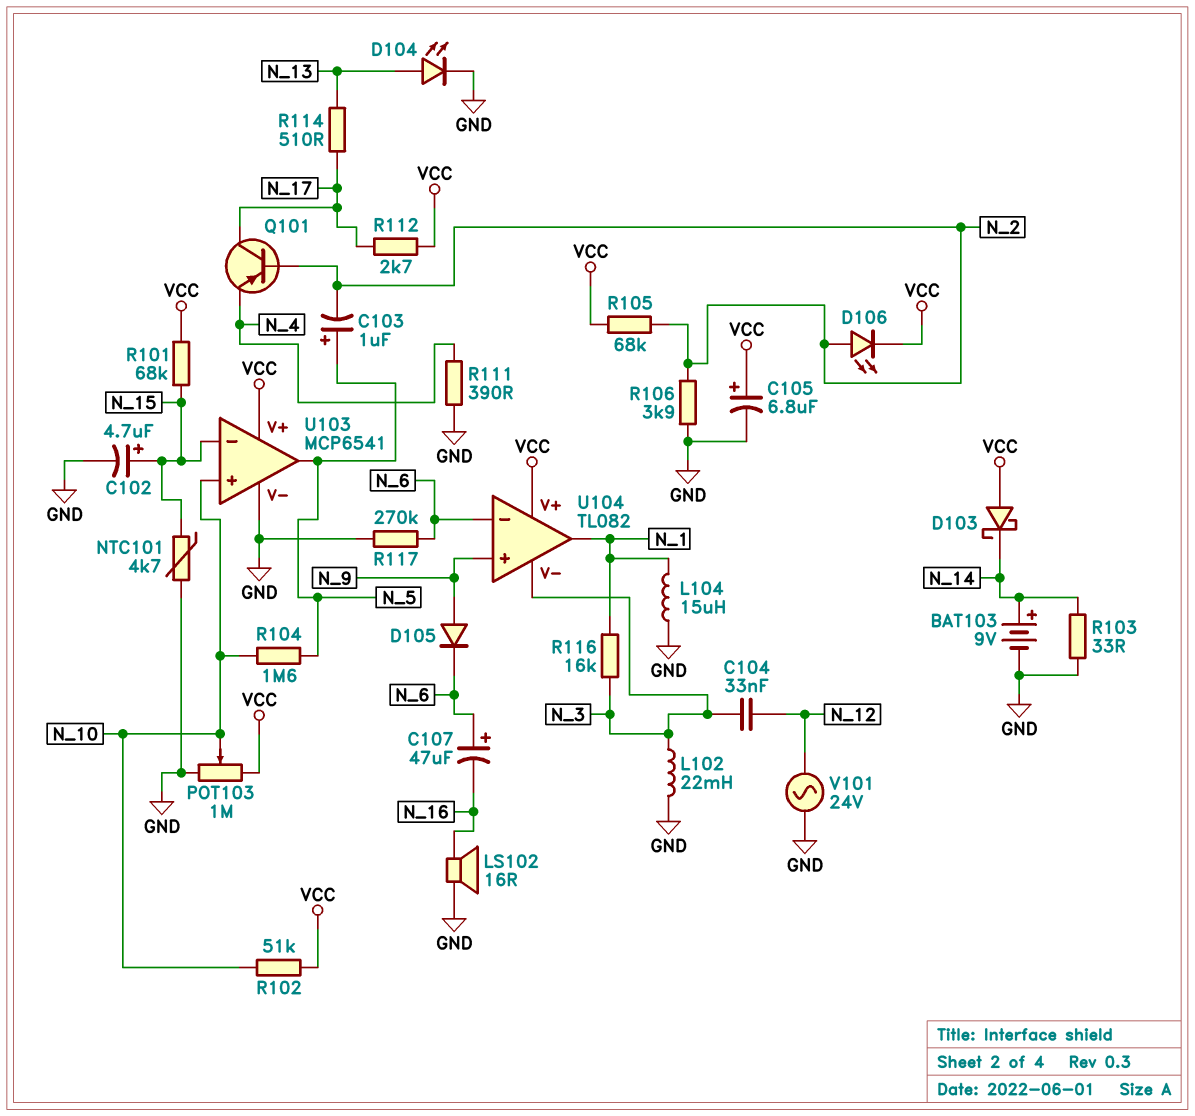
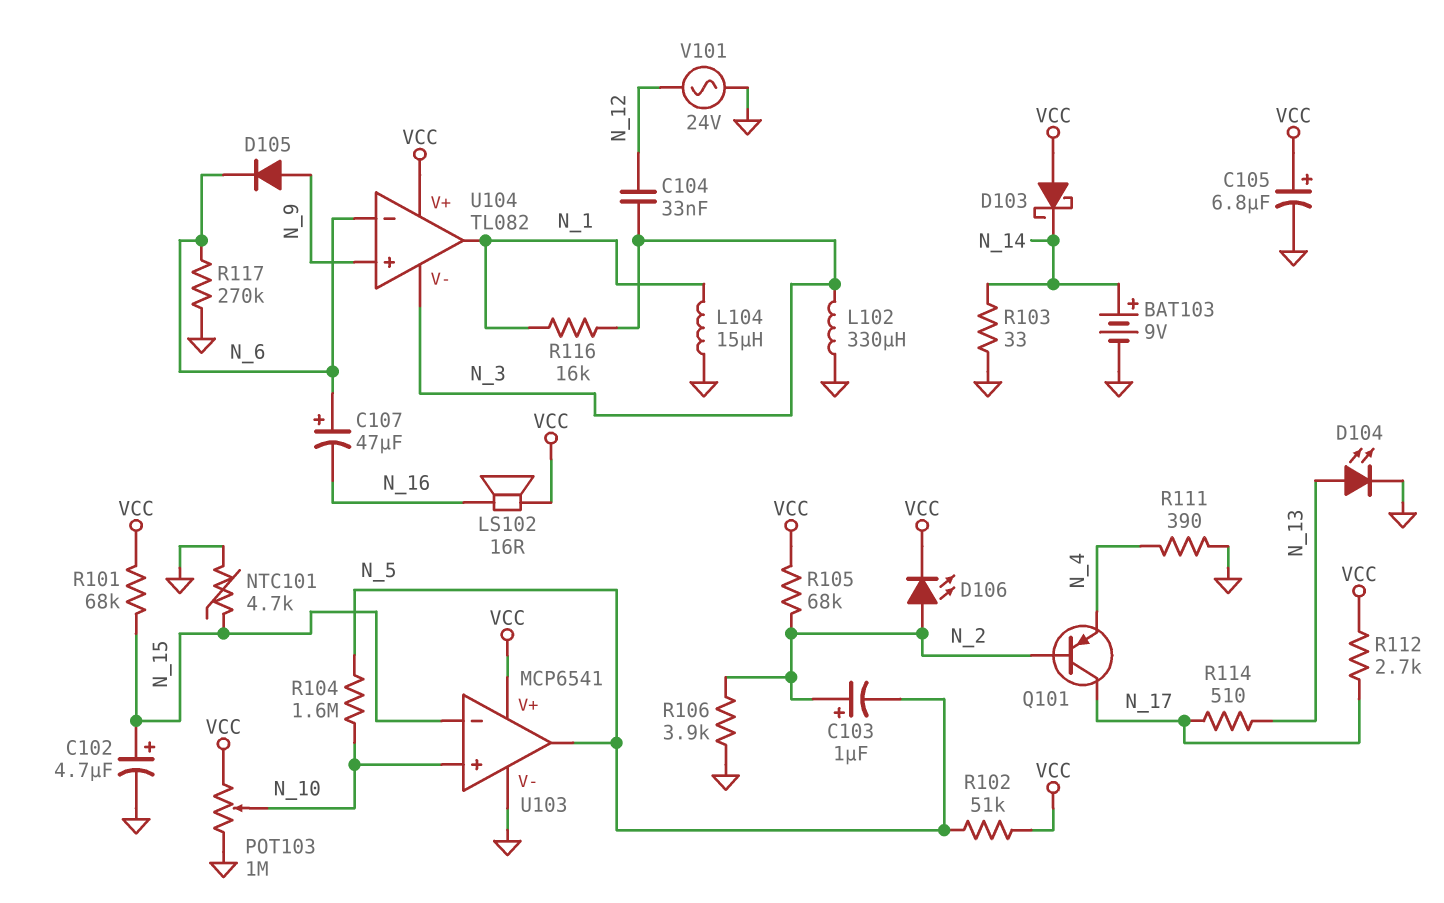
C103: 1uF (plus N_5, minus N_2) -> 1uF (plus N_2, minus N_5)
L102: 22mH (GND, N_3) -> 330uH (GND, N_3)
LS102: speaker 16R (GND, N_16) -> speaker 16R (N_16, VCC)
R102: 51k (N_10, VCC) -> 51k (N_5, VCC)

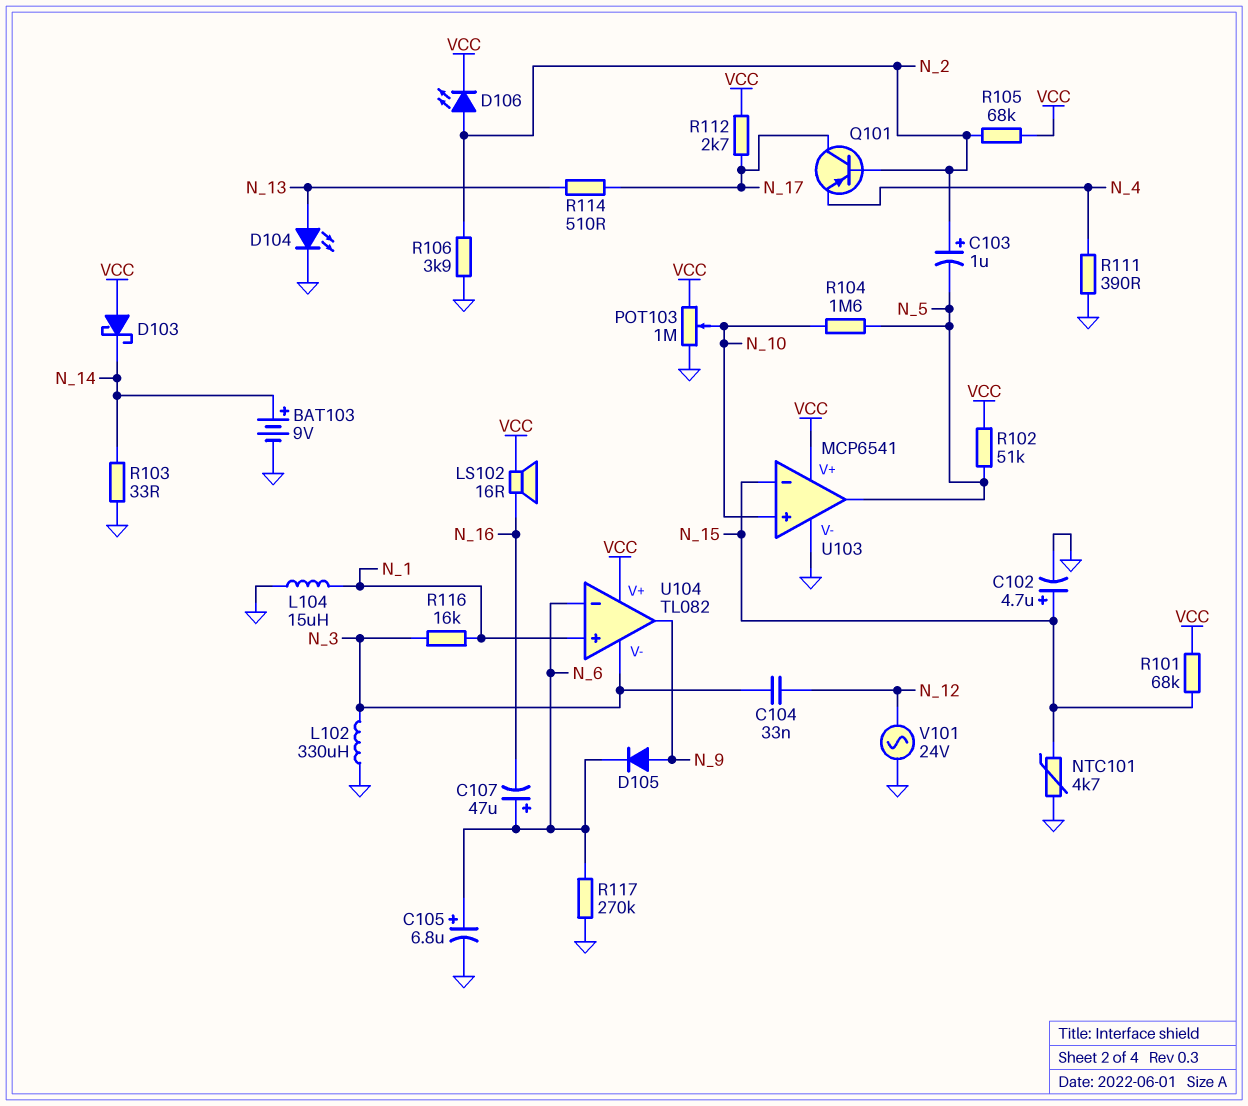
C105: 6.8uF (plus VCC, minus GND) -> 6.8uF (plus N_6, minus GND)
U104 pin in+: N_9 -> N_1
U104 pin out: N_1 -> N_9

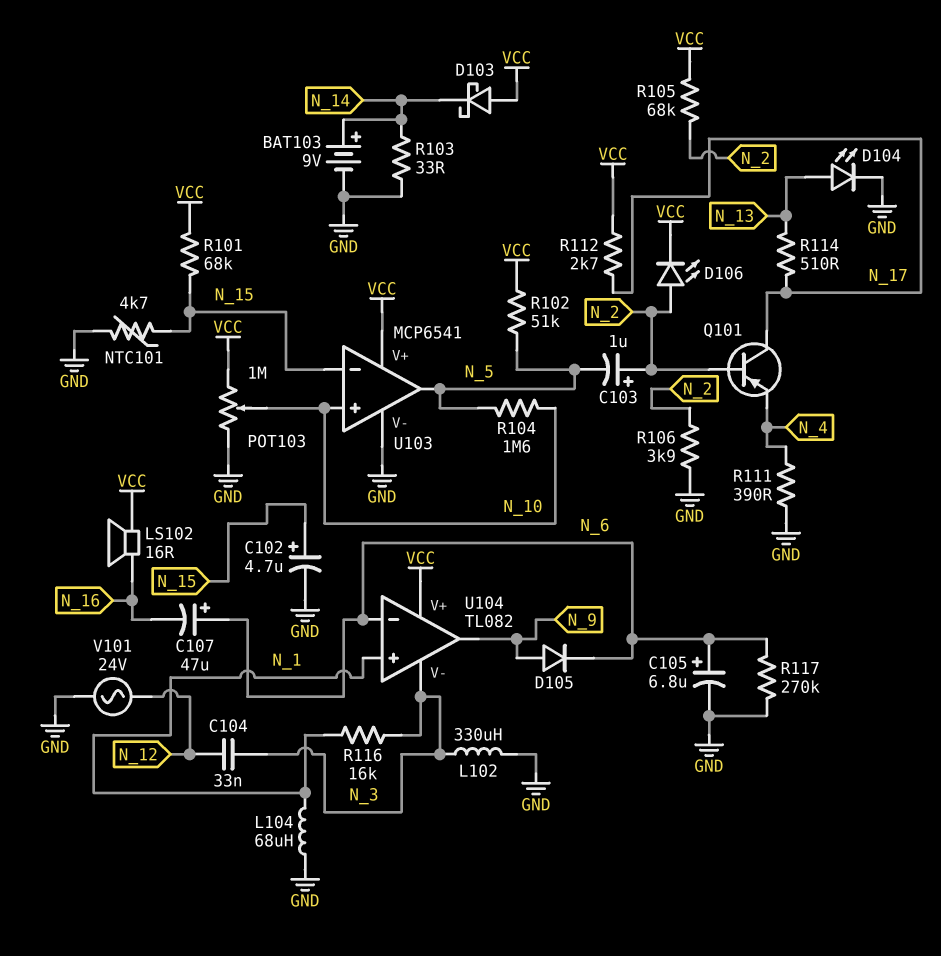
L104: 15uH (GND, N_1) -> 68uH (GND, N_1)

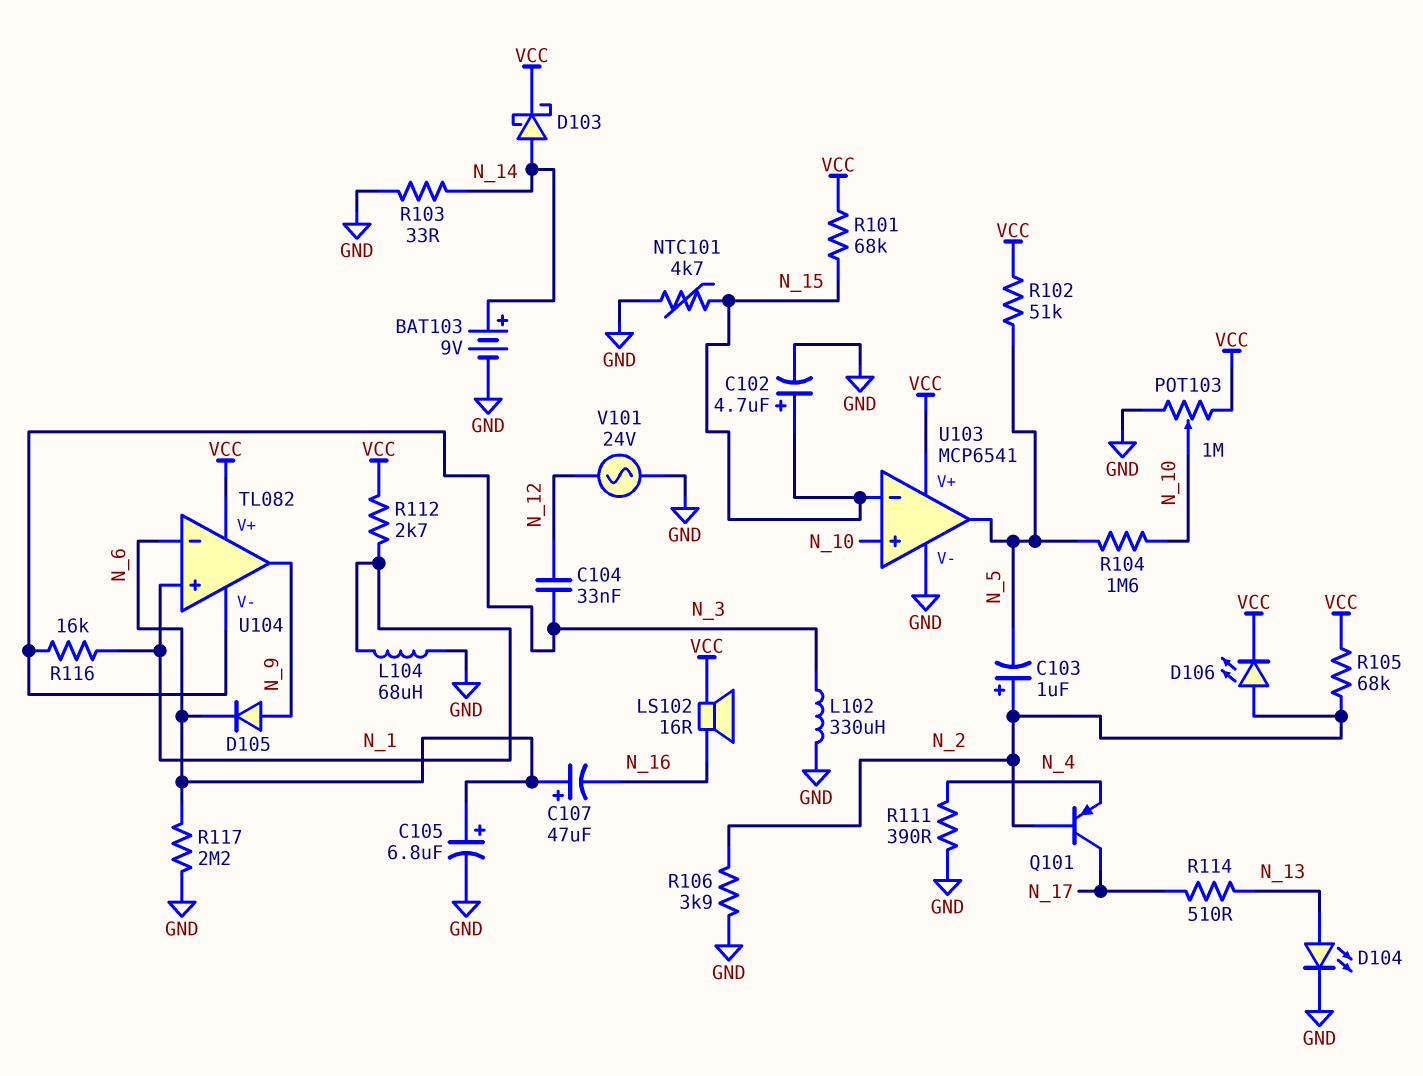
D103: schottky (A VCC, K N_14) -> schottky (A N_14, K VCC)
R112: 2.7k (N_17, VCC) -> 2.7k (N_1, VCC)
R117: 270k (GND, N_6) -> 2.2M (GND, N_6)

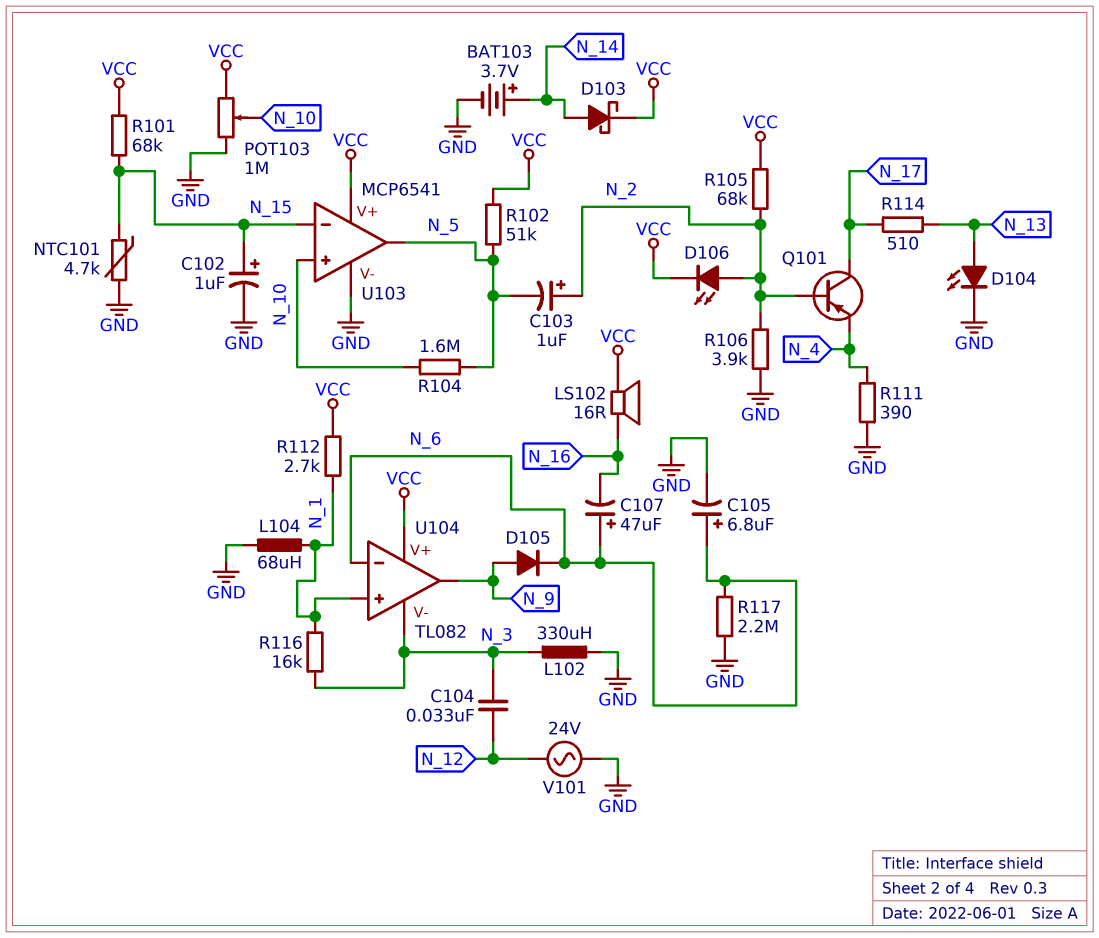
BAT103: 9V (plus N_14, minus GND) -> 3.7V (plus N_14, minus GND)
C102: 4.7uF (plus N_15, minus GND) -> 1uF (plus N_15, minus GND)
R103: 33 (GND, N_14) -> none

